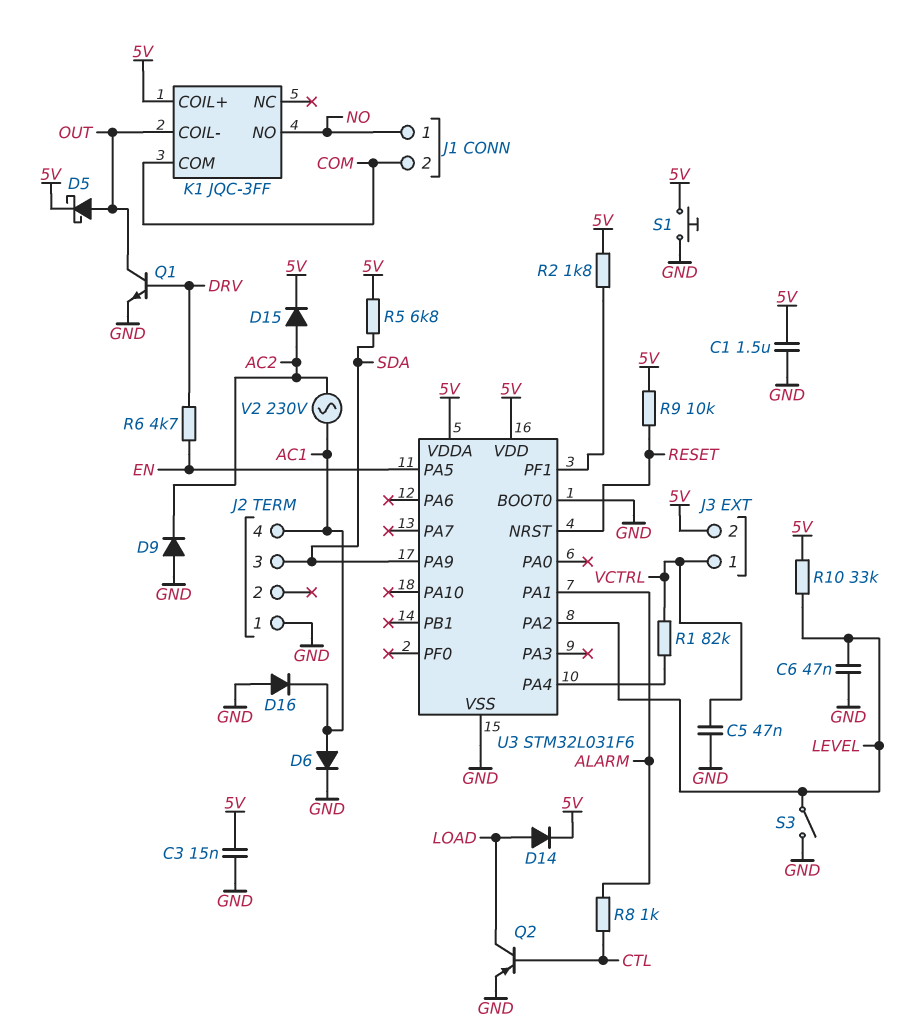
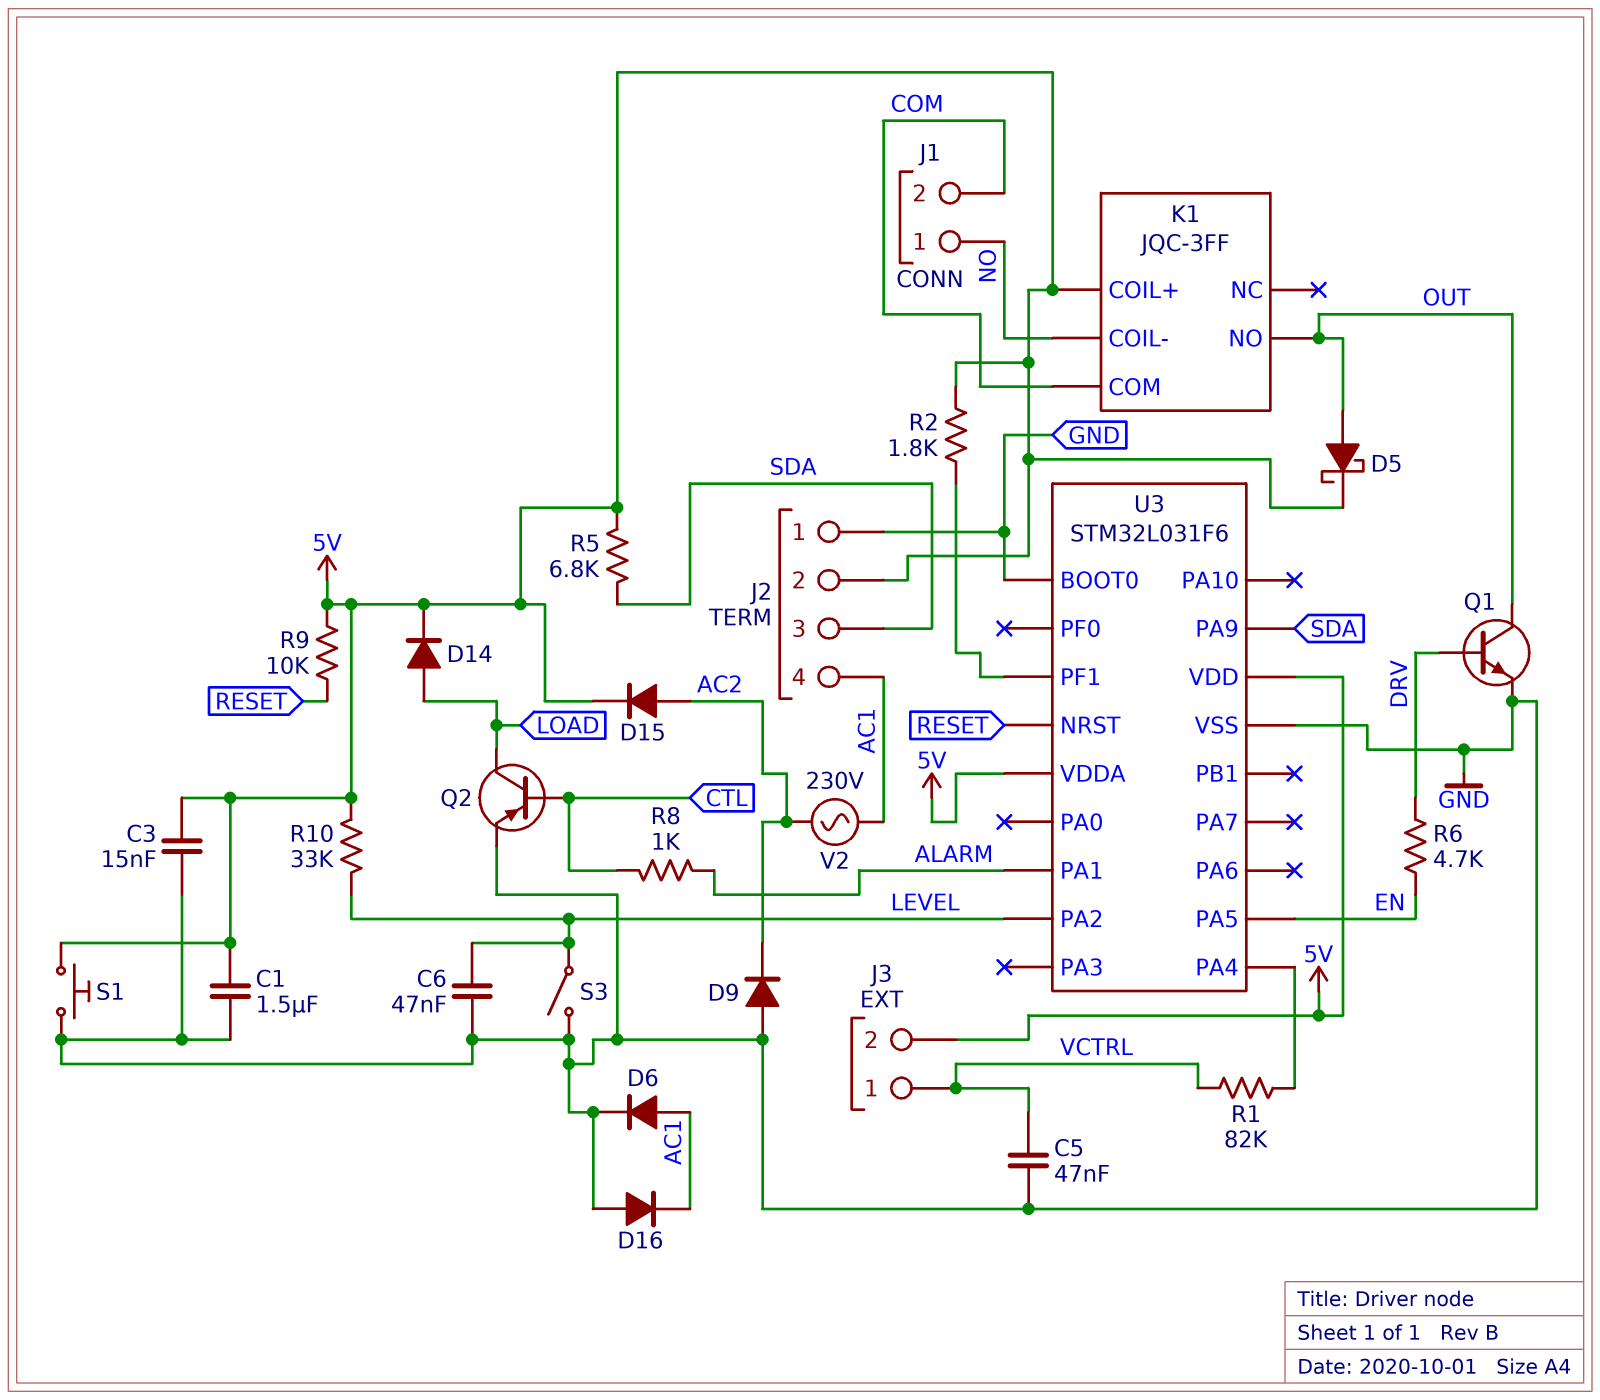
J2 pin 2: none -> 5V
K1 pin COIL-: OUT -> NO
K1 pin NO: NO -> OUT

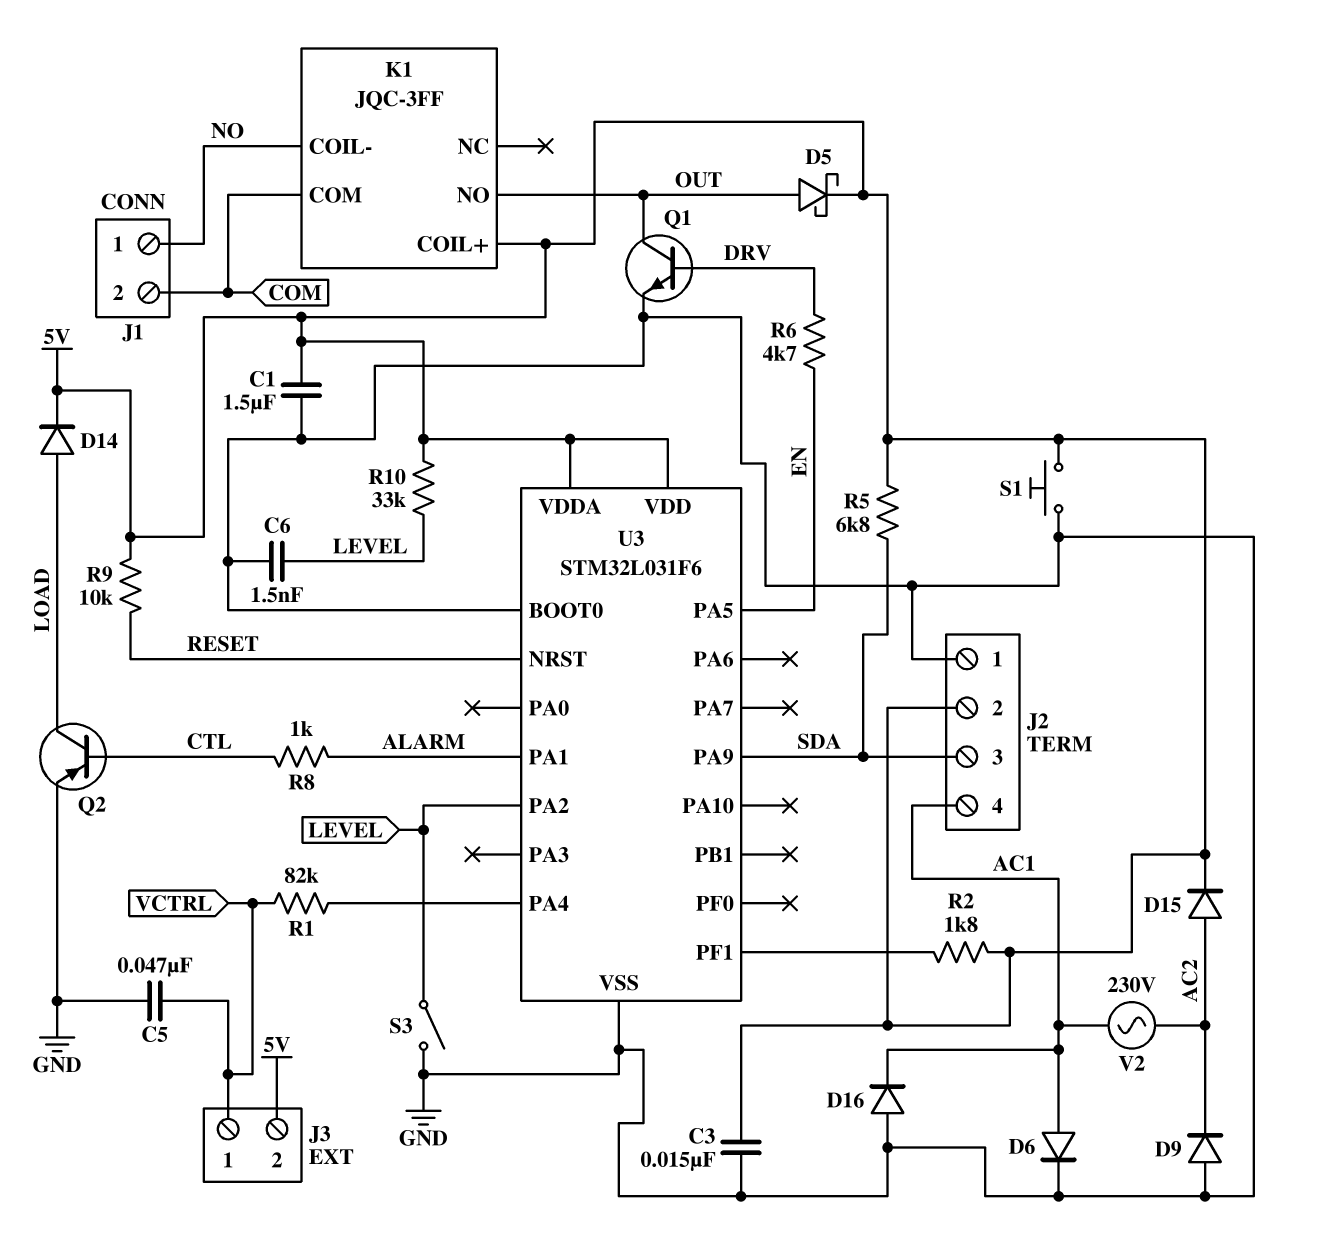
C6: 47nF (GND, LEVEL) -> 1.5nF (GND, LEVEL)

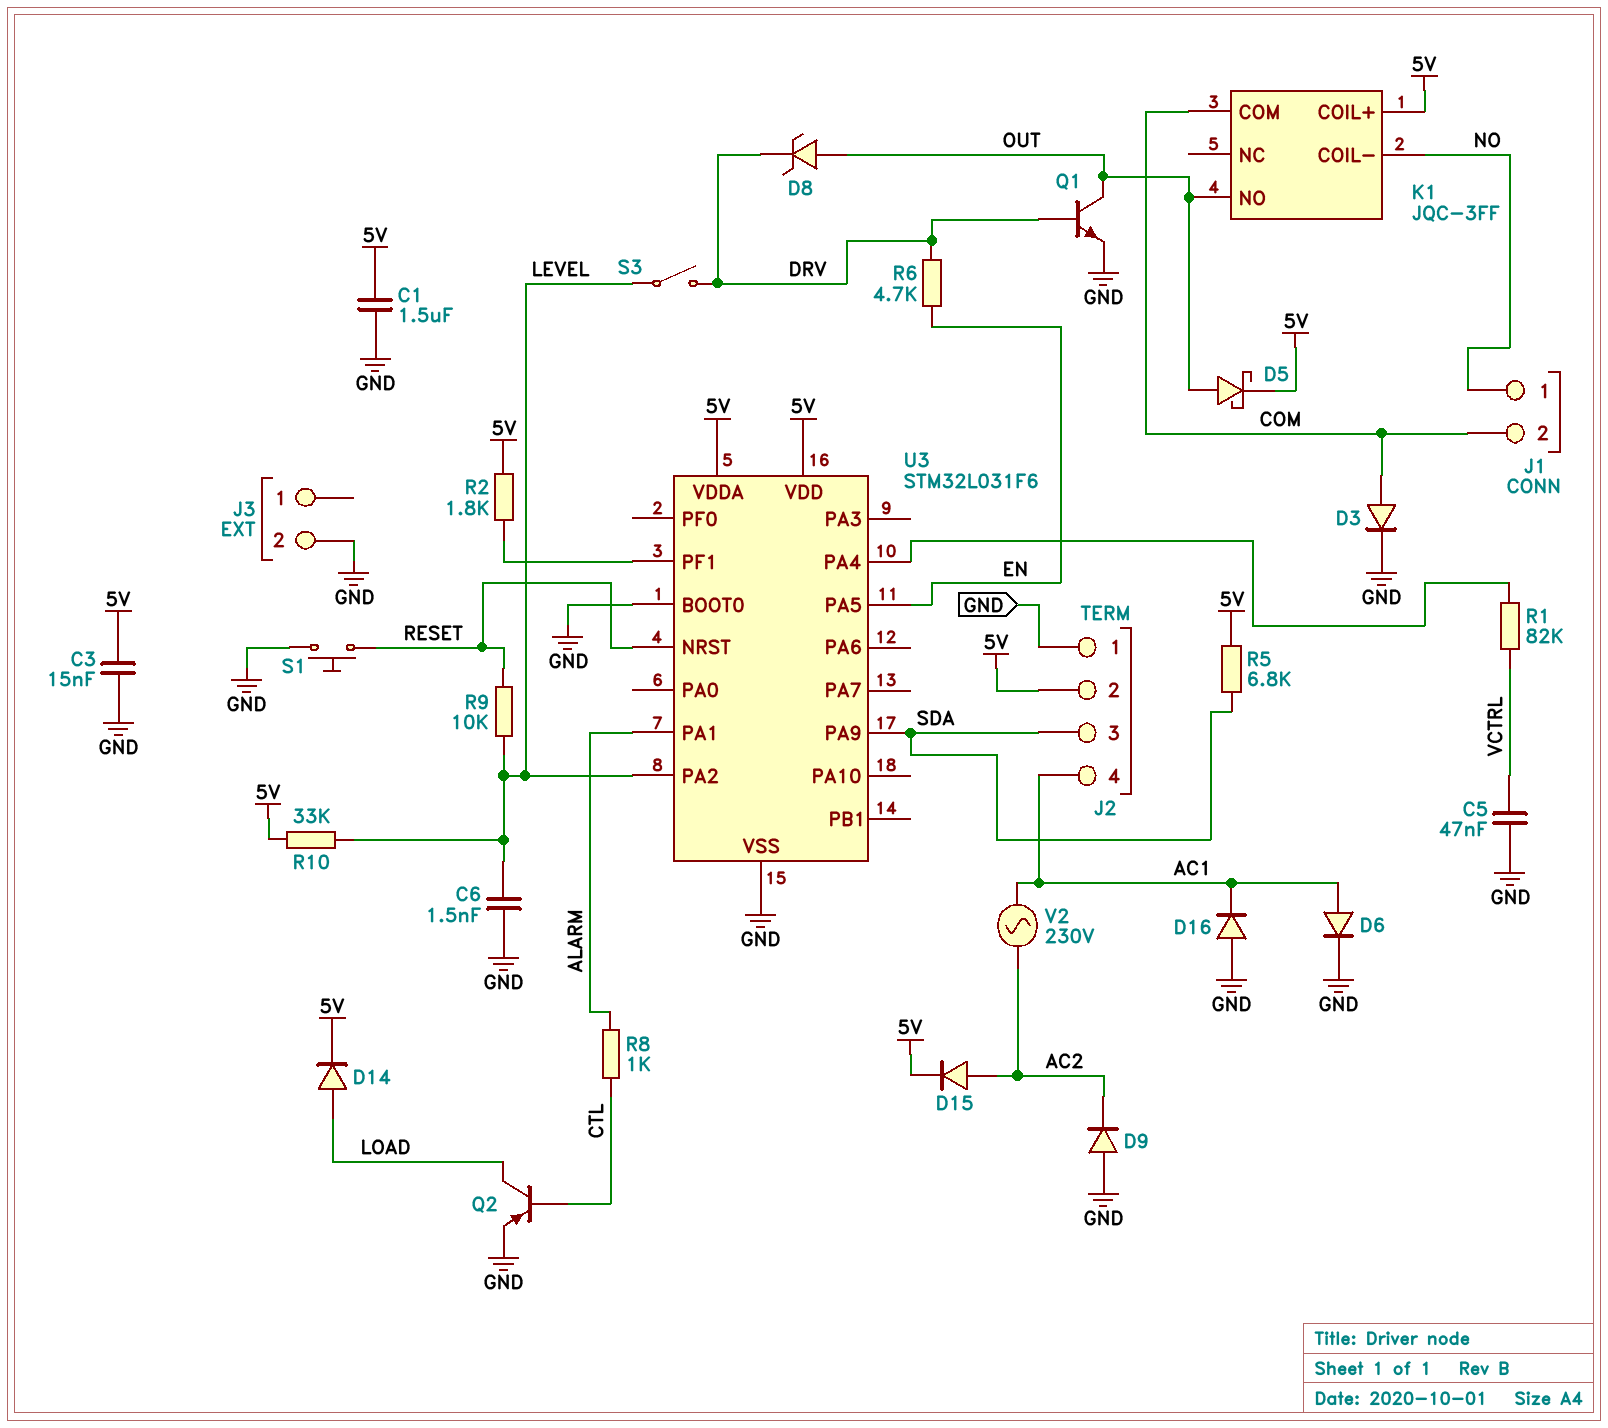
D3: none -> diode (A COM, K GND)
D8: none -> zener (A OUT, K DRV)
J3 pin 1: VCTRL -> none
J3 pin 2: 5V -> GND
R9: 10k (5V, RESET) -> 10k (LEVEL, RESET)
S1: button (5V, GND) -> button (GND, RESET)
S3: switch (GND, LEVEL) -> switch (DRV, LEVEL)

